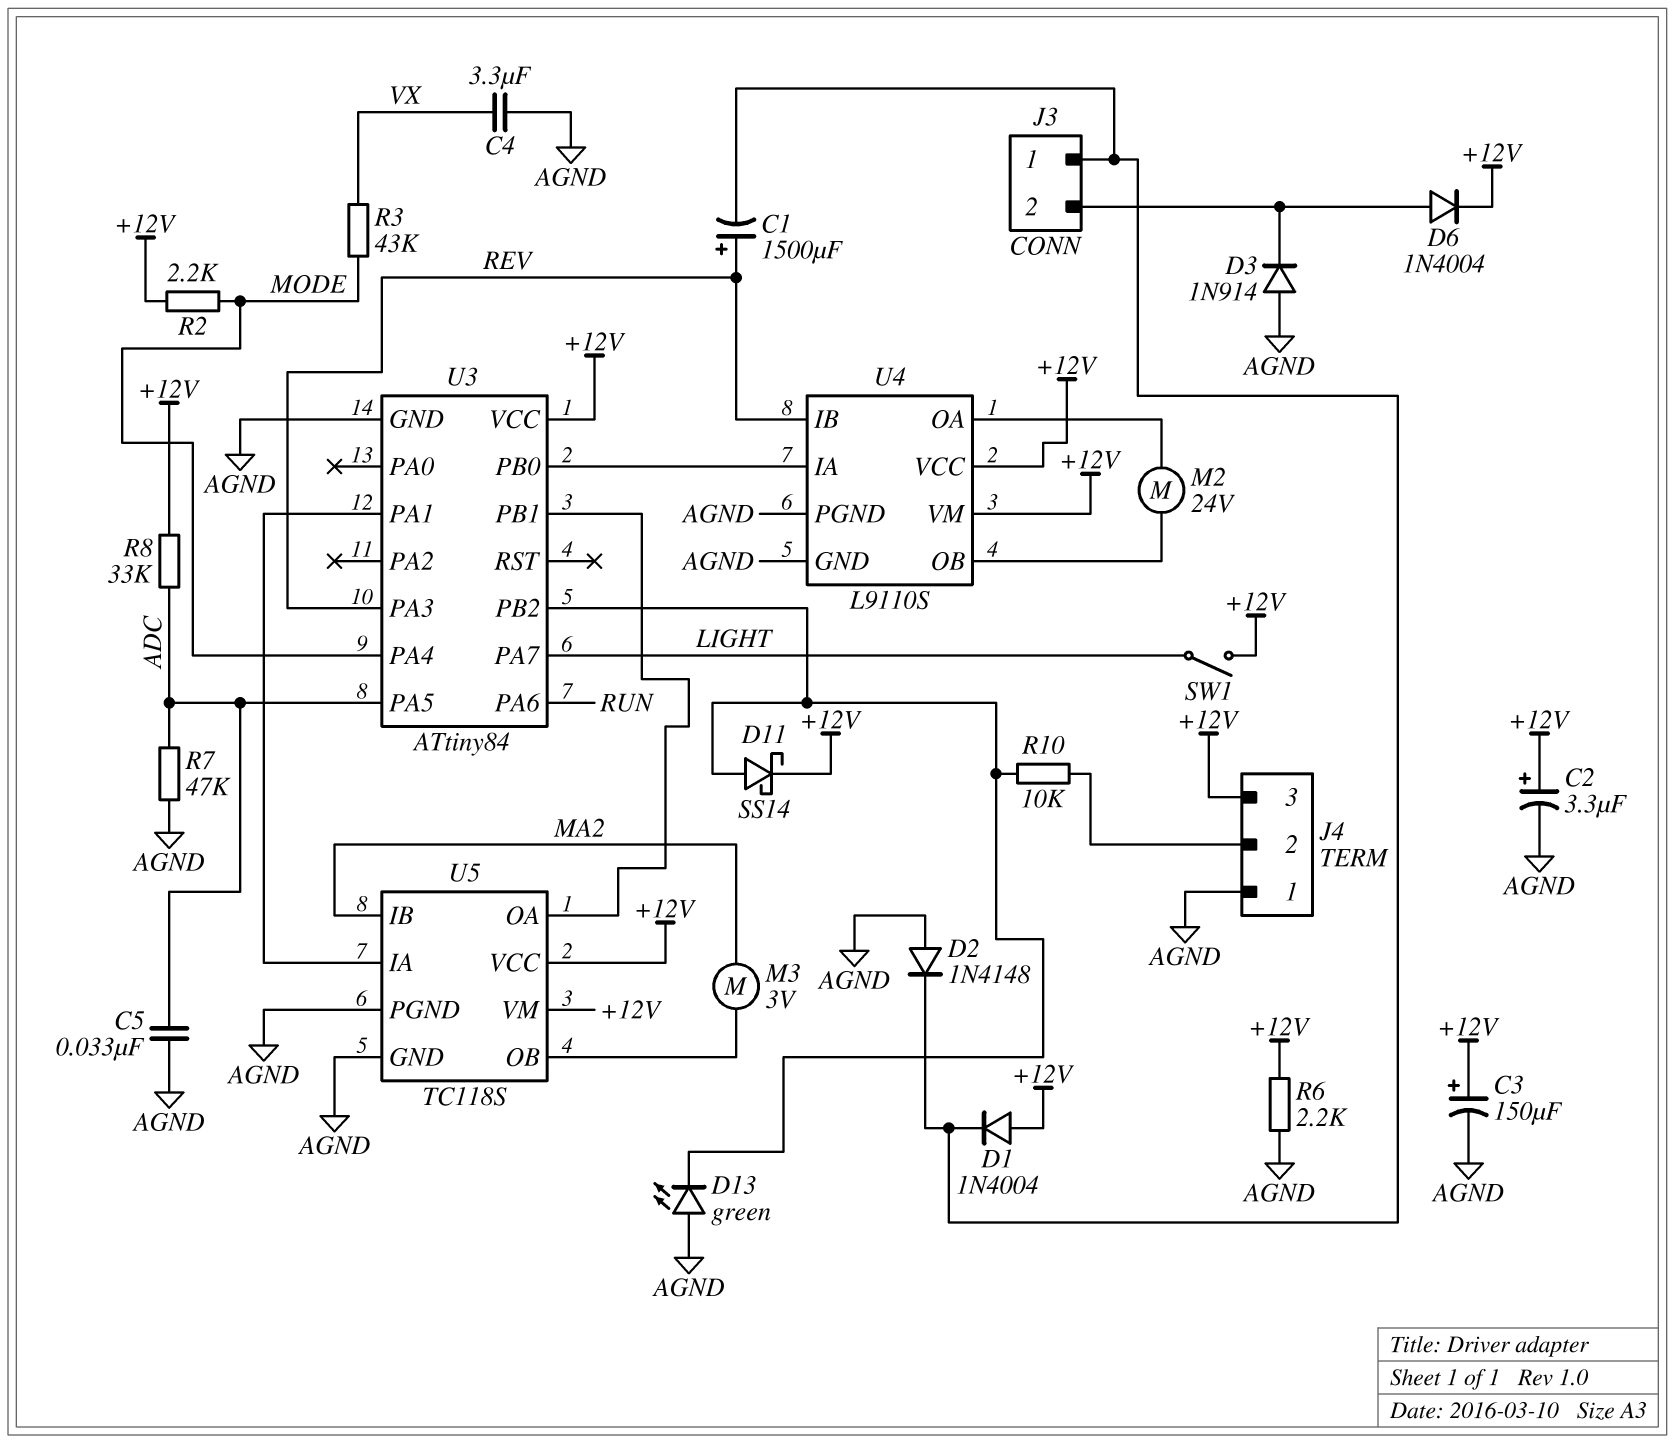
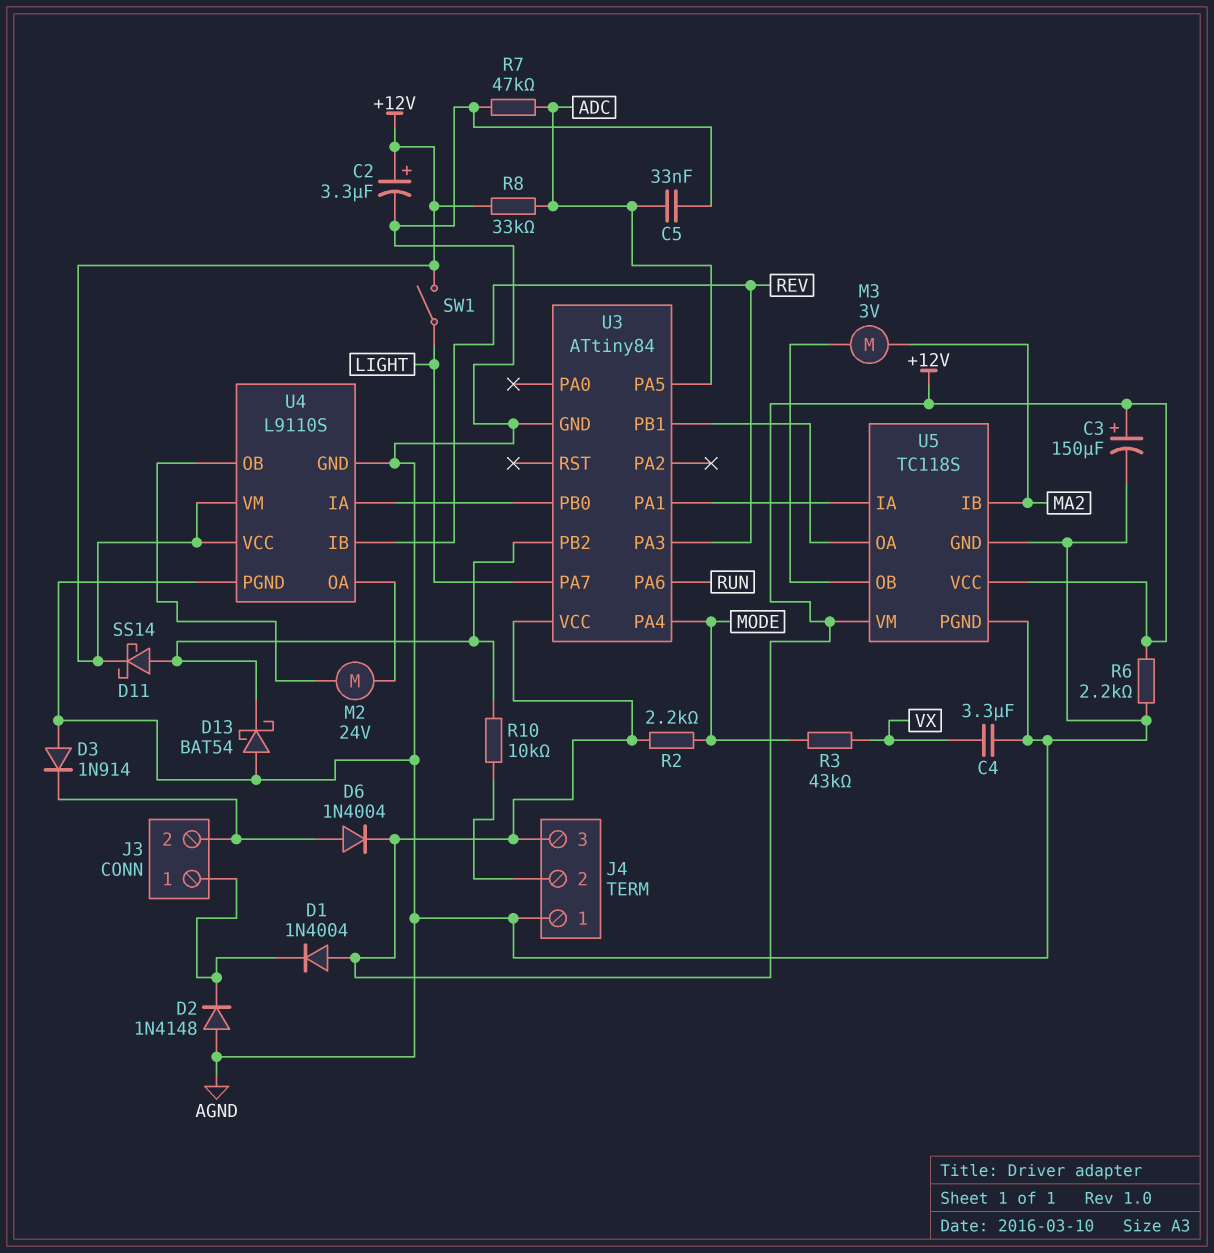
C1: 1500uF (plus REV, minus J3/1) -> none
D13: LED green (A AGND, K U3/PB2) -> schottky BAT54 (A AGND, K U3/PB2)

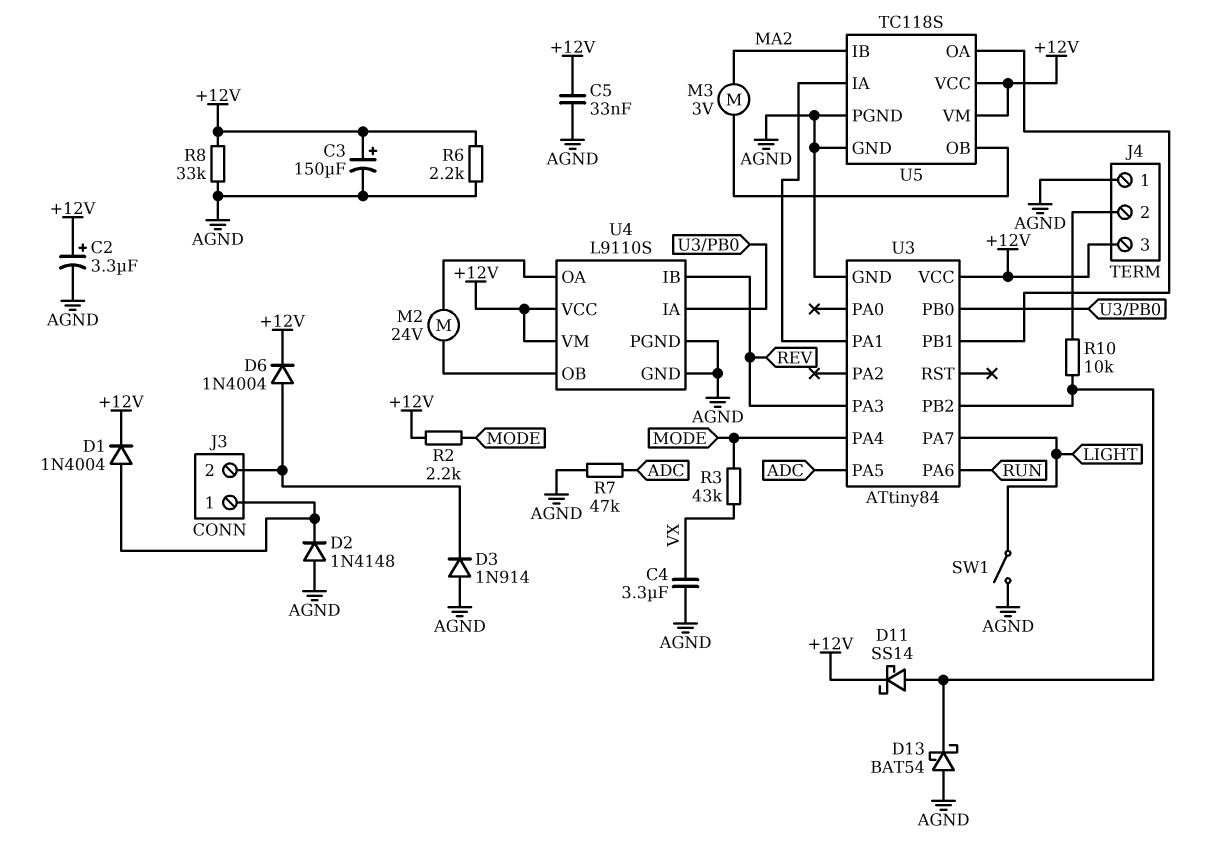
C5: 33nF (ADC, AGND) -> 33nF (+12V, AGND)
D1: diode 1N4004 (A +12V, K J3/1) -> diode 1N4004 (A J3/1, K +12V)
R8: 33k (+12V, ADC) -> 33k (+12V, AGND)
SW1: switch (+12V, LIGHT) -> switch (AGND, LIGHT)

